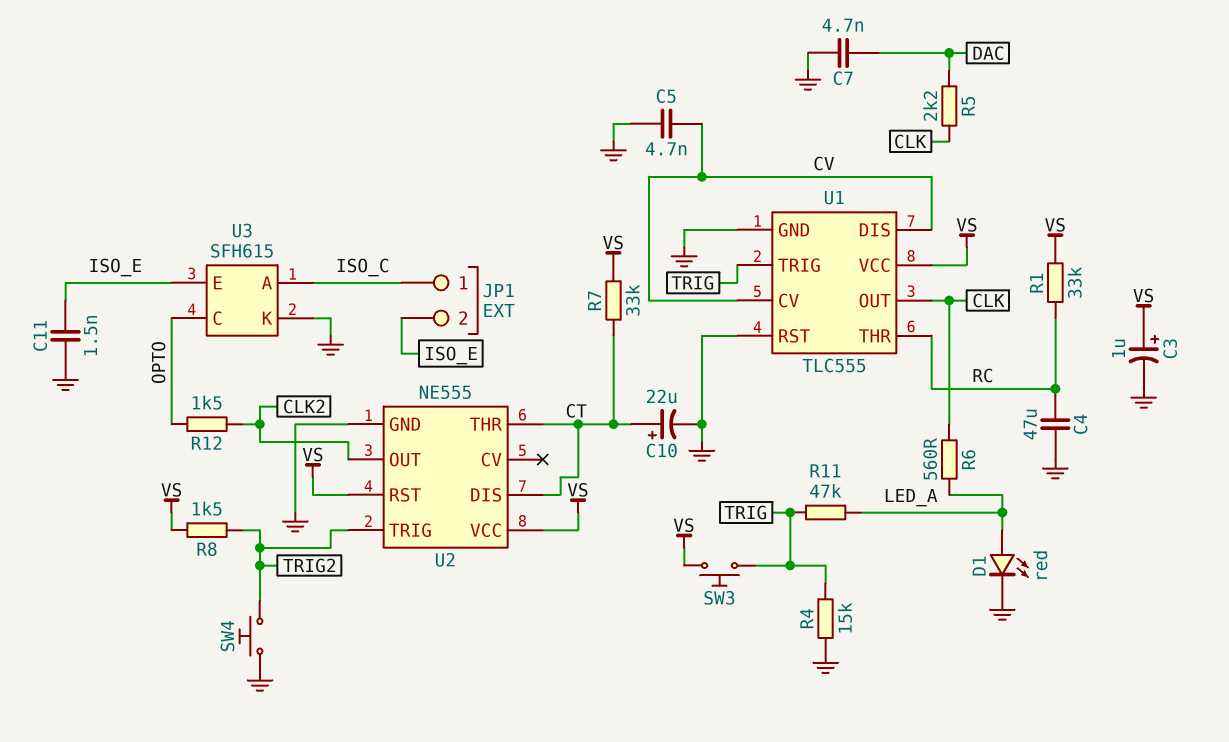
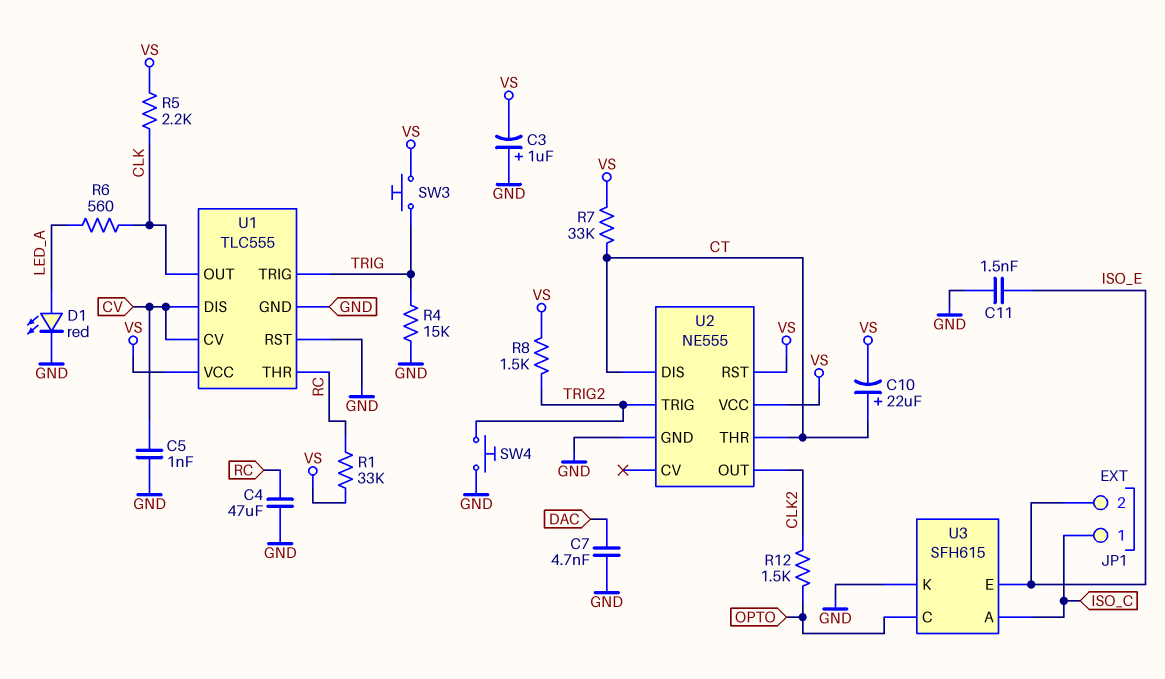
C3: 1uF (plus VS, minus GND) -> 1uF (plus GND, minus VS)
C5: 4.7nF (CV, GND) -> 1nF (CV, GND)
C10: 22uF (plus CT, minus GND) -> 22uF (plus CT, minus VS)
R5: 2.2k (CLK, DAC) -> 2.2k (CLK, VS)
R11: 47k (LED_A, TRIG) -> none

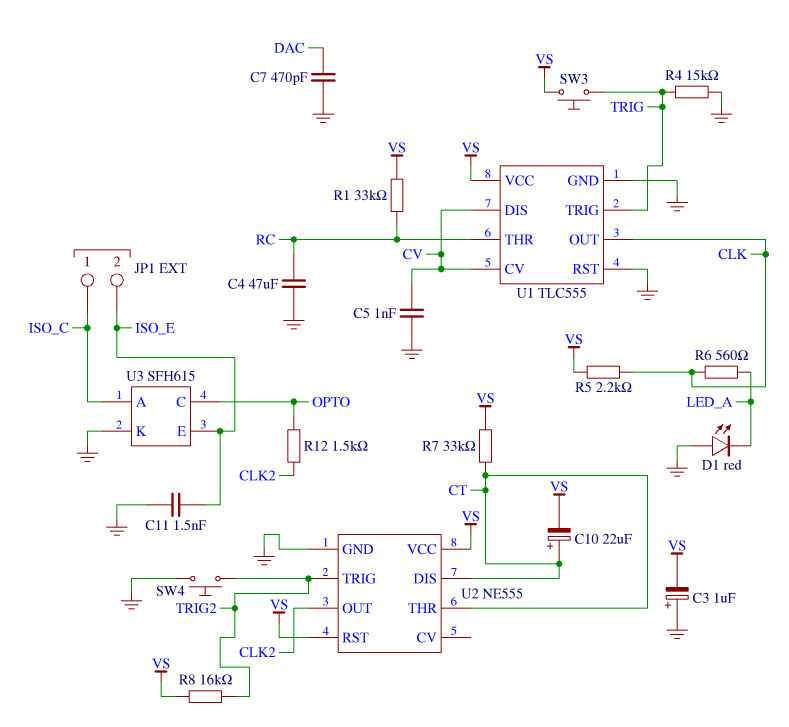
C7: 4.7nF (DAC, GND) -> 470pF (DAC, GND)
D1: LED red (A LED_A, K GND) -> LED red (A GND, K LED_A)
R8: 1.5k (TRIG2, VS) -> 16k (TRIG2, VS)

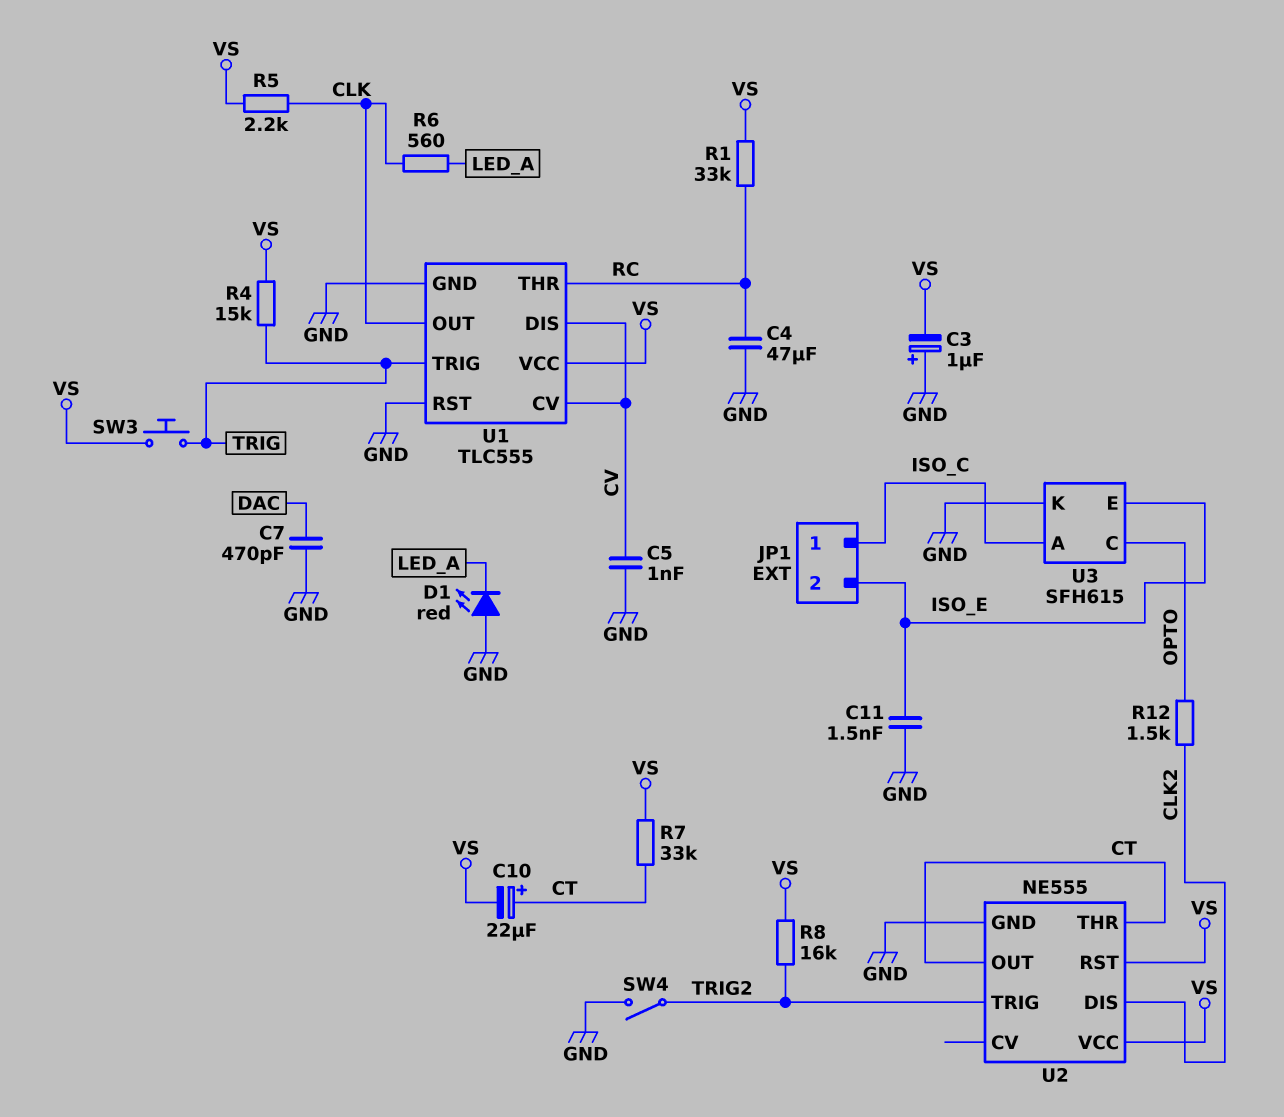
R4: 15k (GND, TRIG) -> 15k (TRIG, VS)
SW4: button (GND, TRIG2) -> switch (GND, TRIG2)
U2 pin DIS: CT -> CLK2
U2 pin OUT: CLK2 -> CT

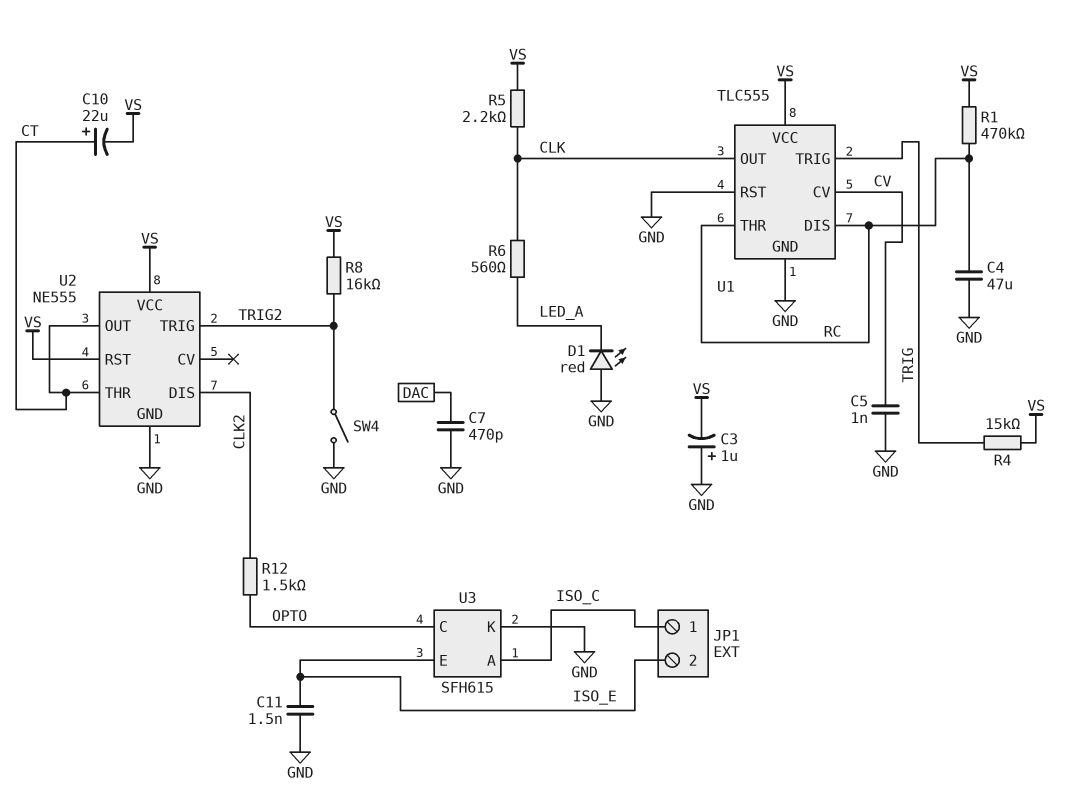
R1: 33k (RC, VS) -> 470k (RC, VS)
R7: 33k (CT, VS) -> none
SW3: button (TRIG, VS) -> none
U1 pin DIS: CV -> RC

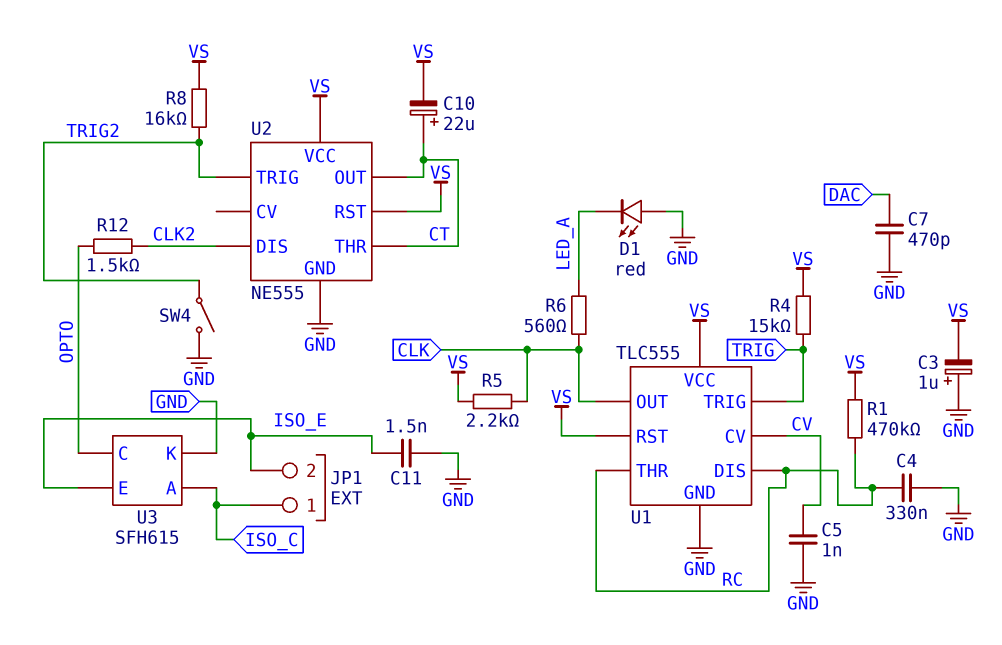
C4: 47uF (GND, RC) -> 330nF (GND, RC)
U1 pin RST: GND -> VS

